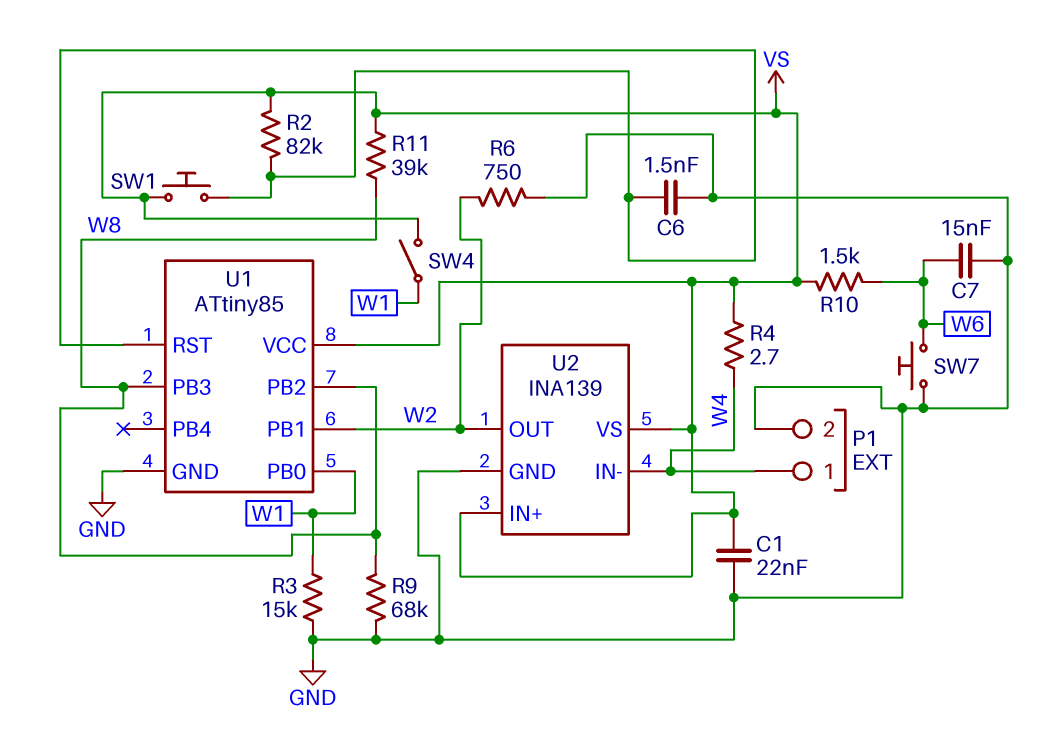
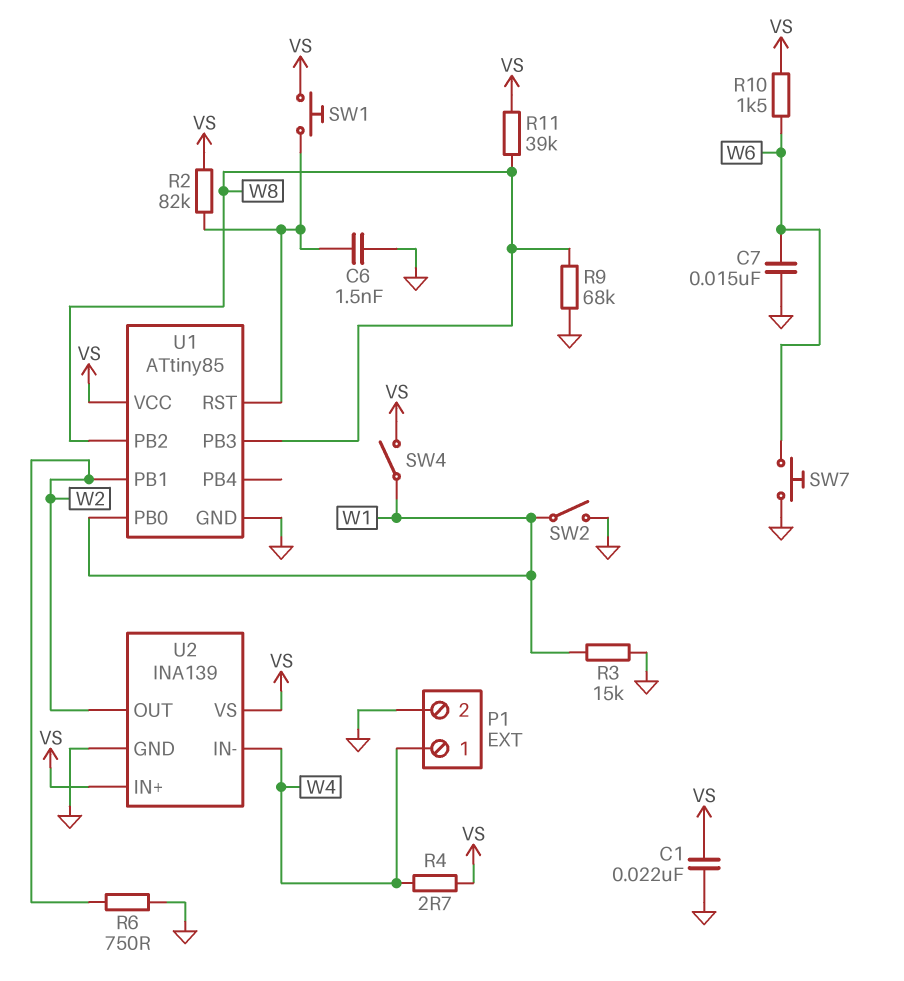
SW2: none -> switch (GND, W1)

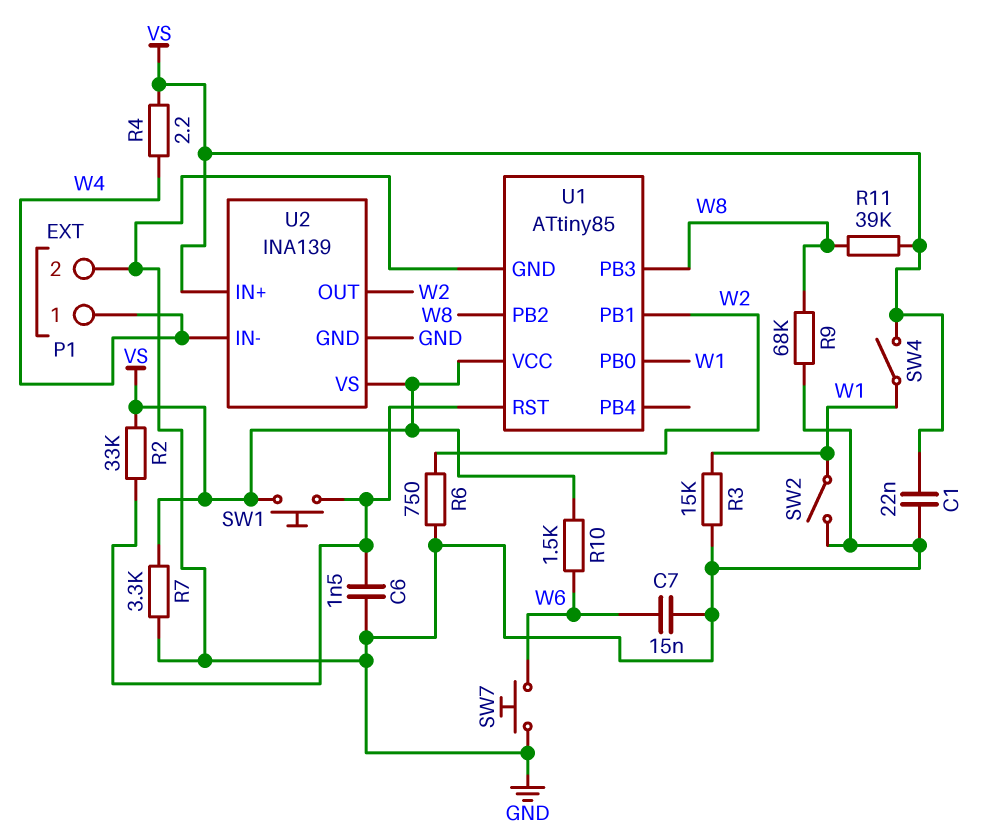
R2: 82k (U1/RST, VS) -> 33k (U1/RST, VS)
R4: 2.7 (VS, W4) -> 2.2 (VS, W4)
R7: none -> 3.3k (GND, VS)

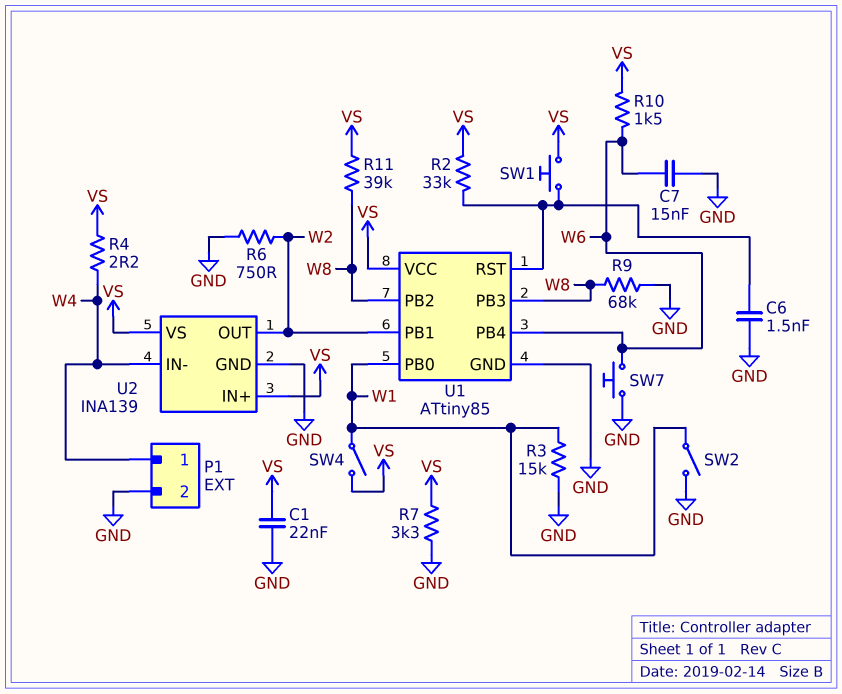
U1 pin PB4: none -> W6

